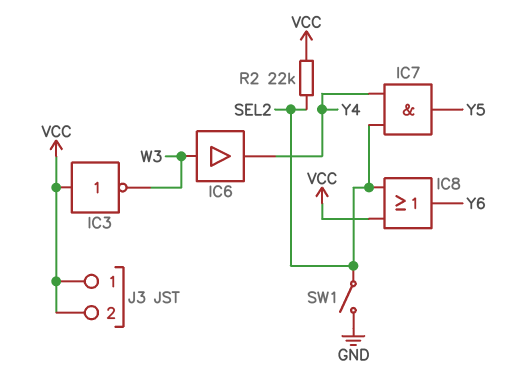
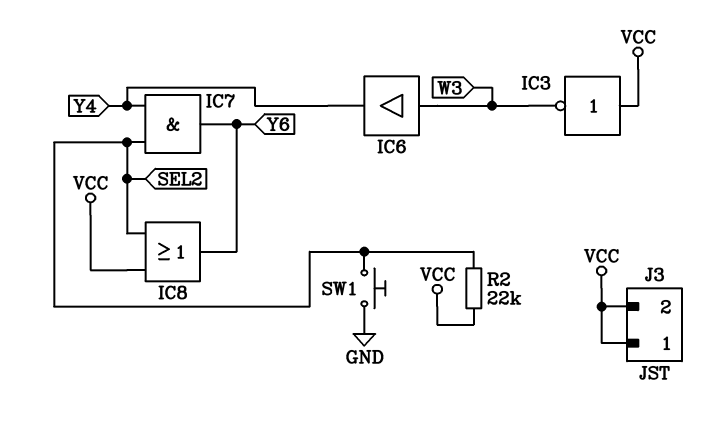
IC7: AND (in SEL2, in Y4, out Y5) -> AND (in SEL2, in Y4, out Y6)
SW1: switch (GND, SEL2) -> button (GND, SEL2)

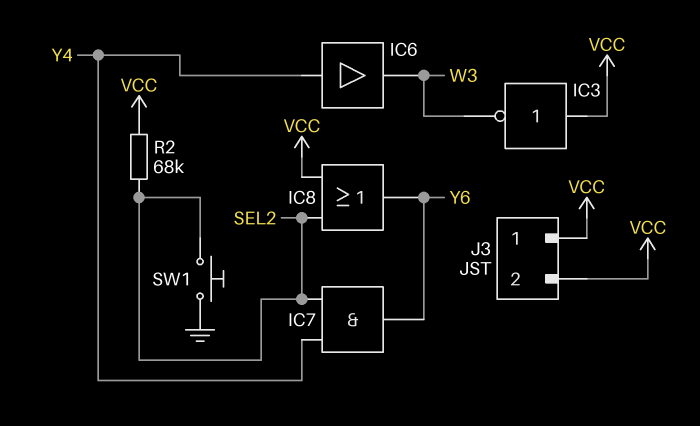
IC6: buffer (in W3, out Y4) -> buffer (in Y4, out W3)
R2: 22k (SEL2, VCC) -> 68k (SEL2, VCC)

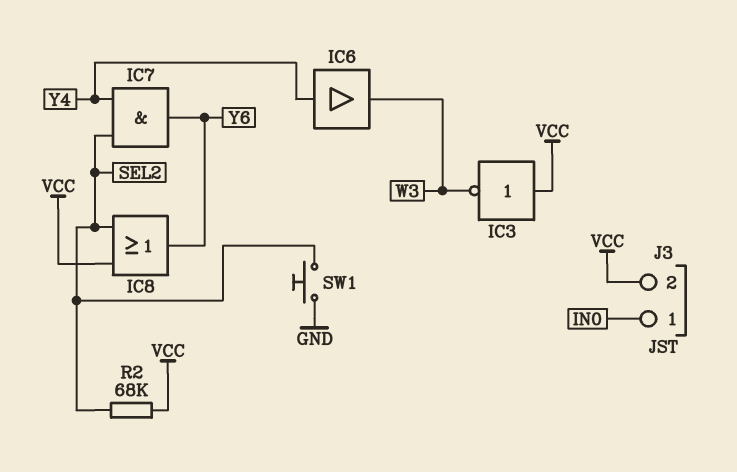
J3 pin 1: VCC -> IN0

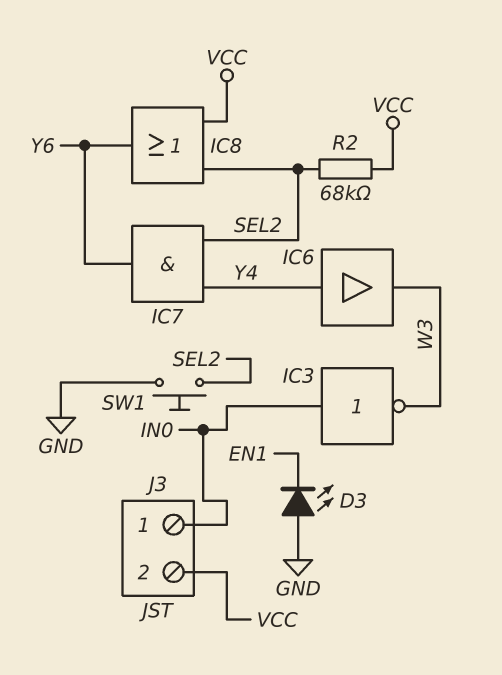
D3: none -> LED (A GND, K EN1)
IC3: NOT (in VCC, out W3) -> NOT (in IN0, out W3)

